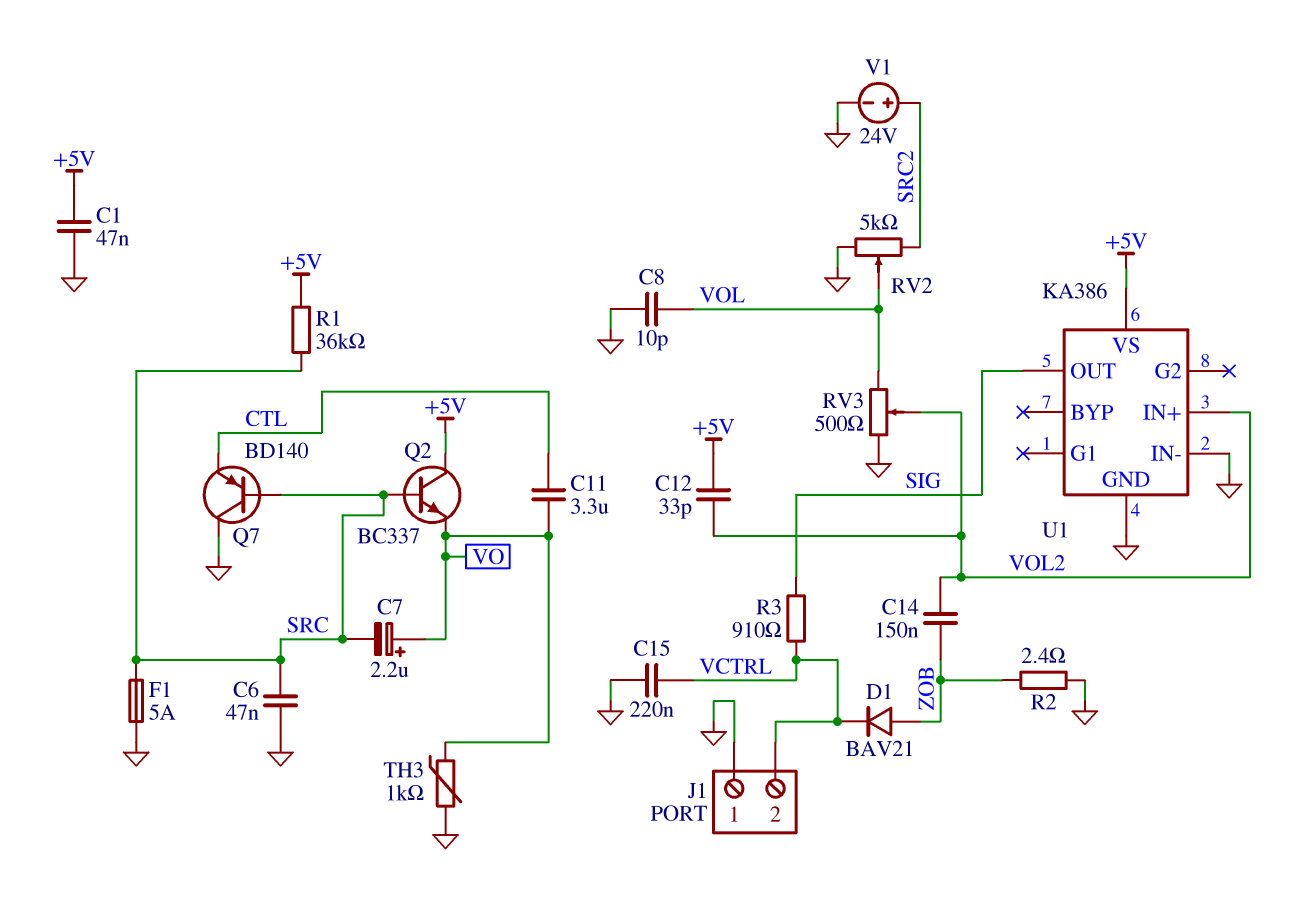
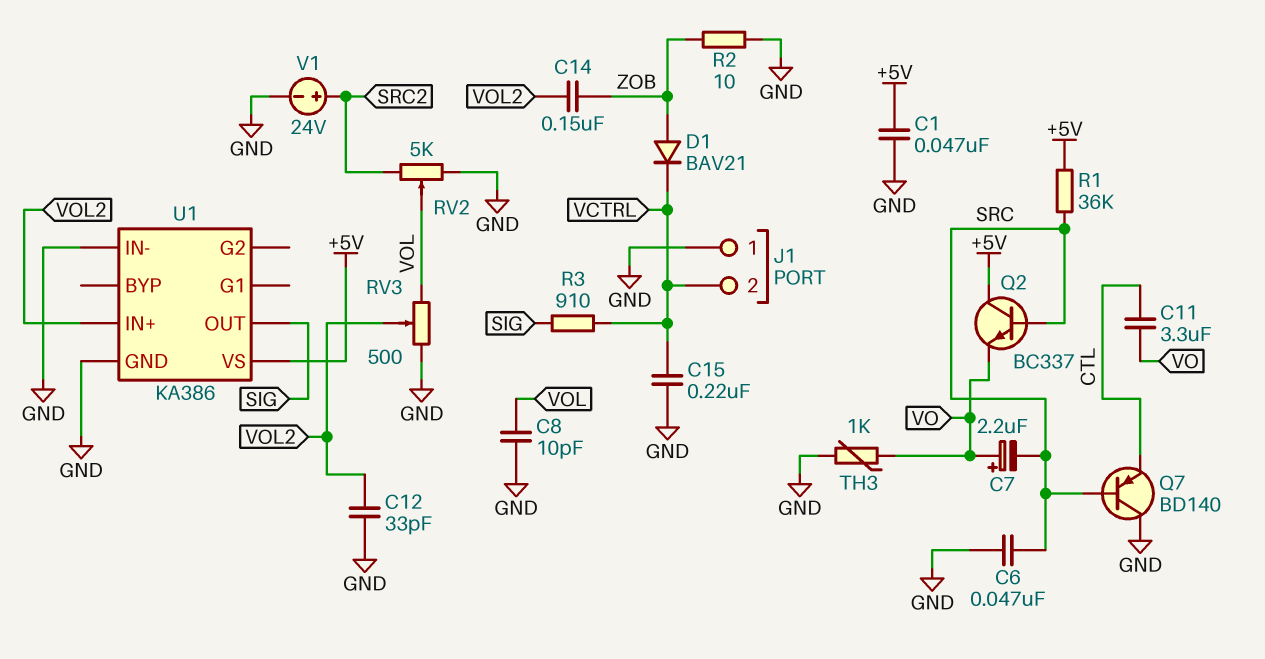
C12: 33pF (+5V, VOL2) -> 33pF (GND, VOL2)
F1: 5A (GND, SRC) -> none
R2: 2.4 (GND, ZOB) -> 10 (GND, ZOB)

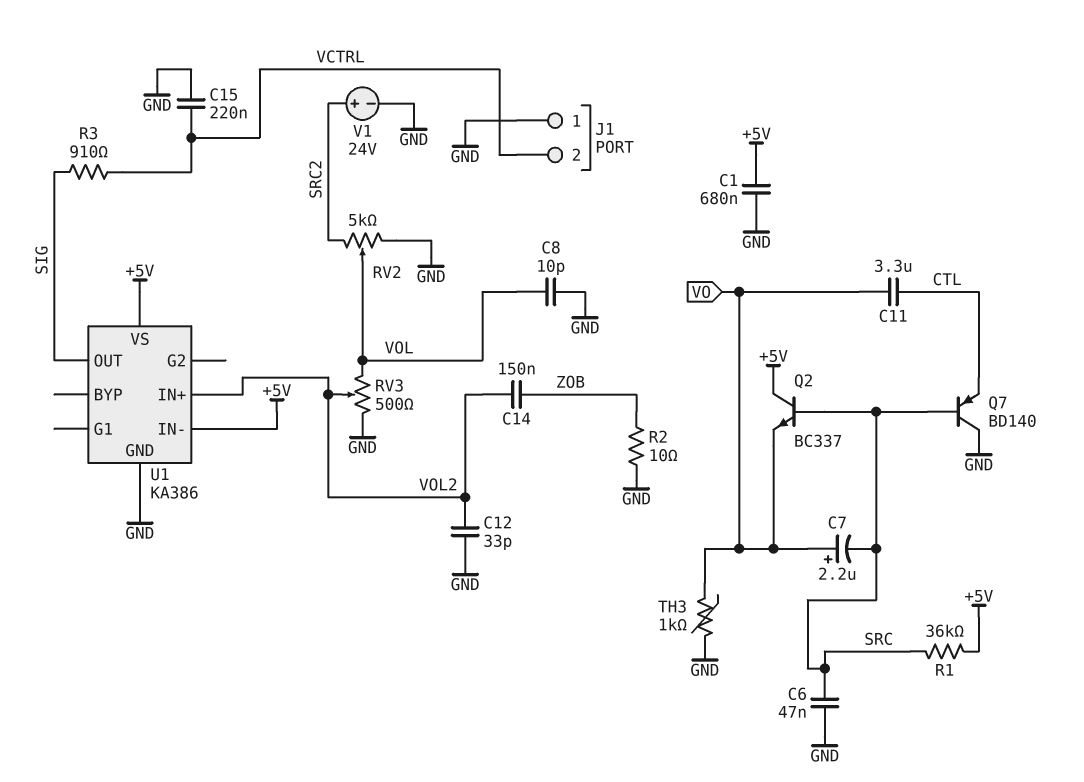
C1: 47nF (+5V, GND) -> 680nF (+5V, GND)
D1: diode BAV21 (A ZOB, K VCTRL) -> none
U1 pin IN-: GND -> +5V

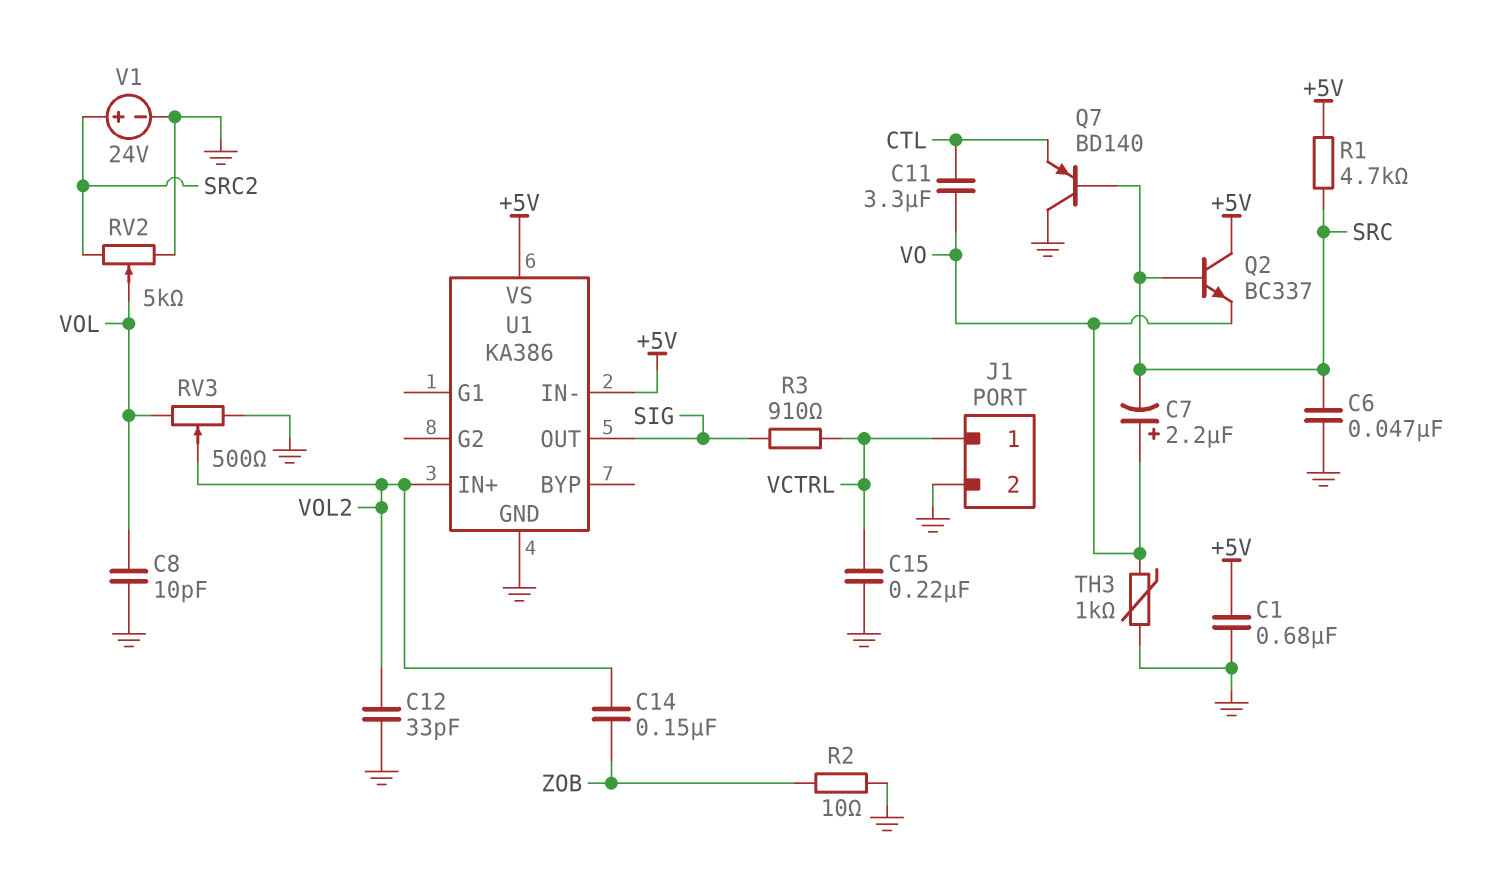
J1 pin 1: GND -> VCTRL
J1 pin 2: VCTRL -> GND
R1: 36k (+5V, SRC) -> 4.7k (+5V, SRC)

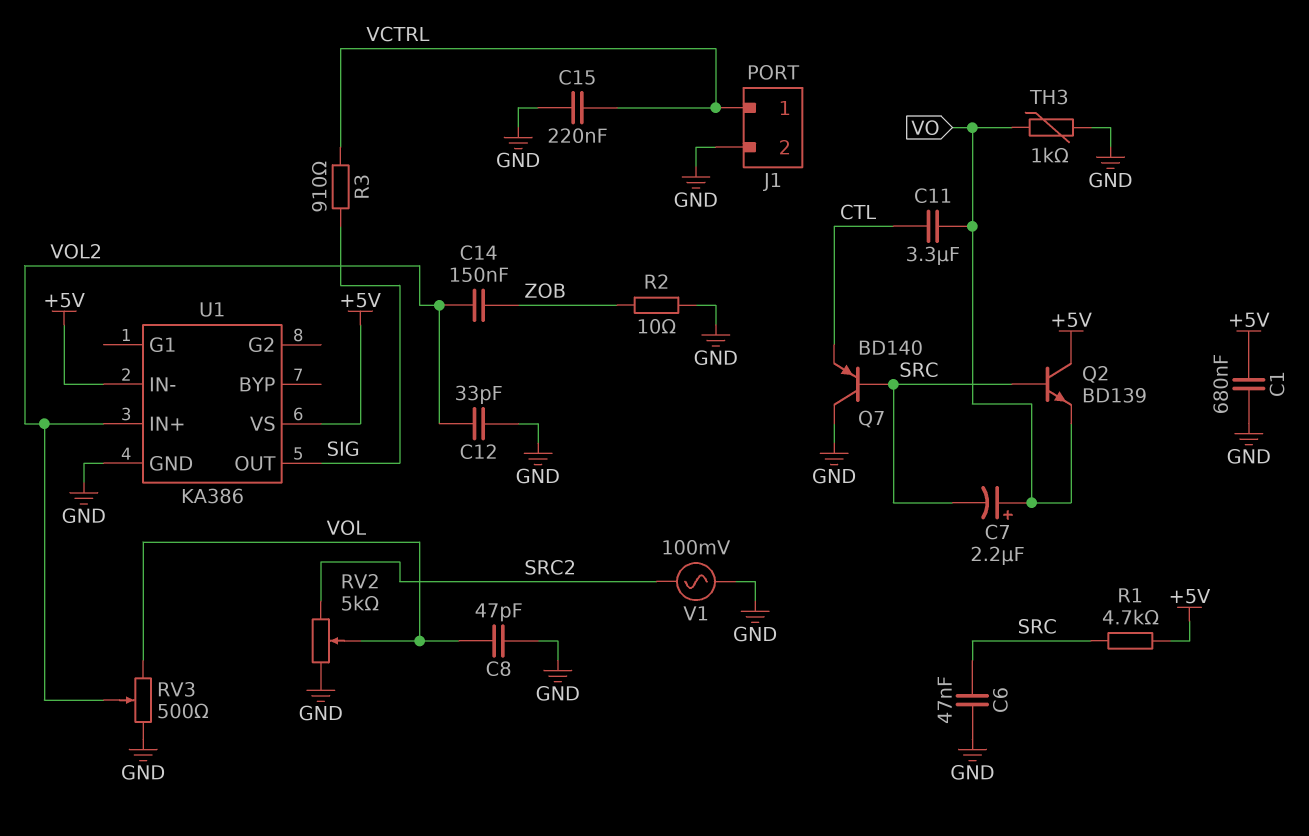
C8: 10pF (GND, VOL) -> 47pF (GND, VOL)
Q2: NPN BC337 (B SRC, C +5V, E VO) -> NPN BD139 (B SRC, C +5V, E VO)
V1: 24V (plus SRC2, minus GND) -> AC 100mV (GND, SRC2)

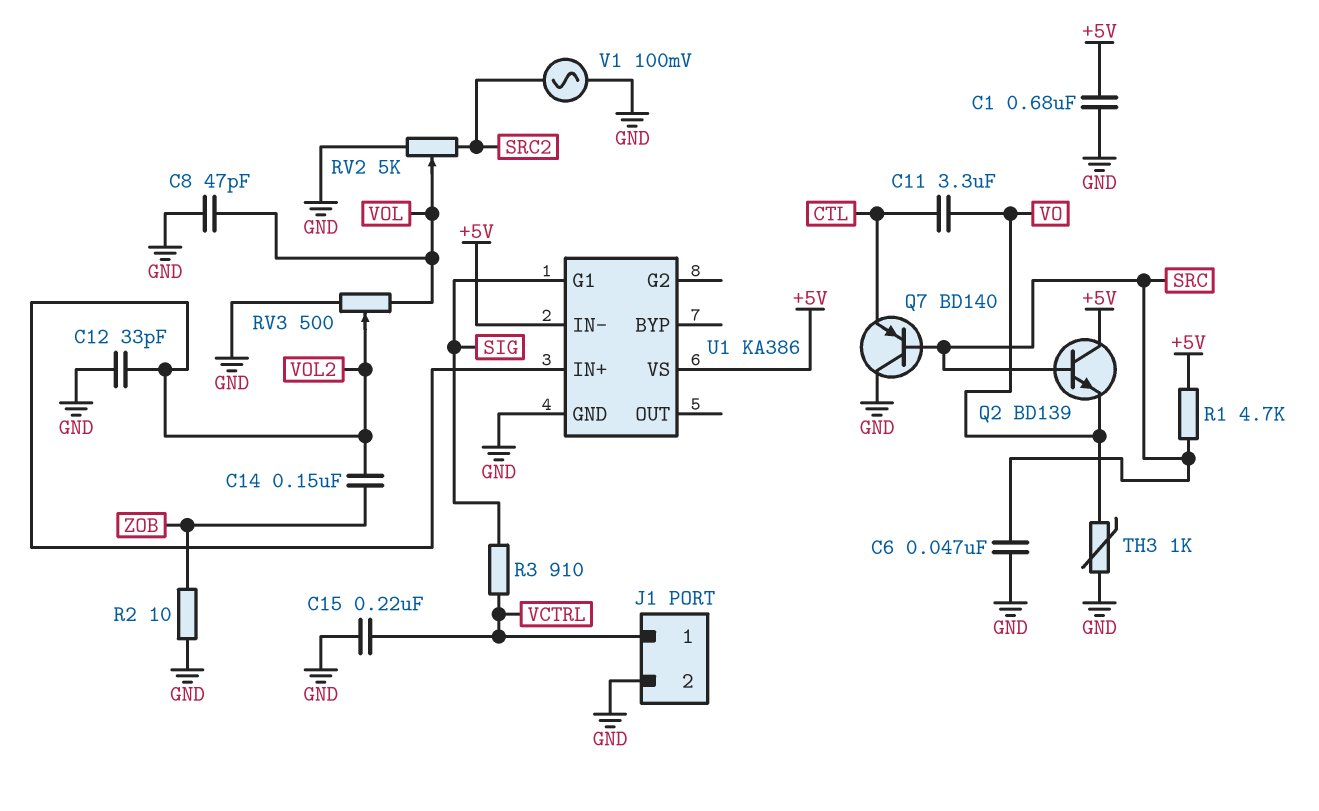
C7: 2.2uF (plus VO, minus SRC) -> none
U1 pin G1: none -> SIG
U1 pin OUT: SIG -> none

